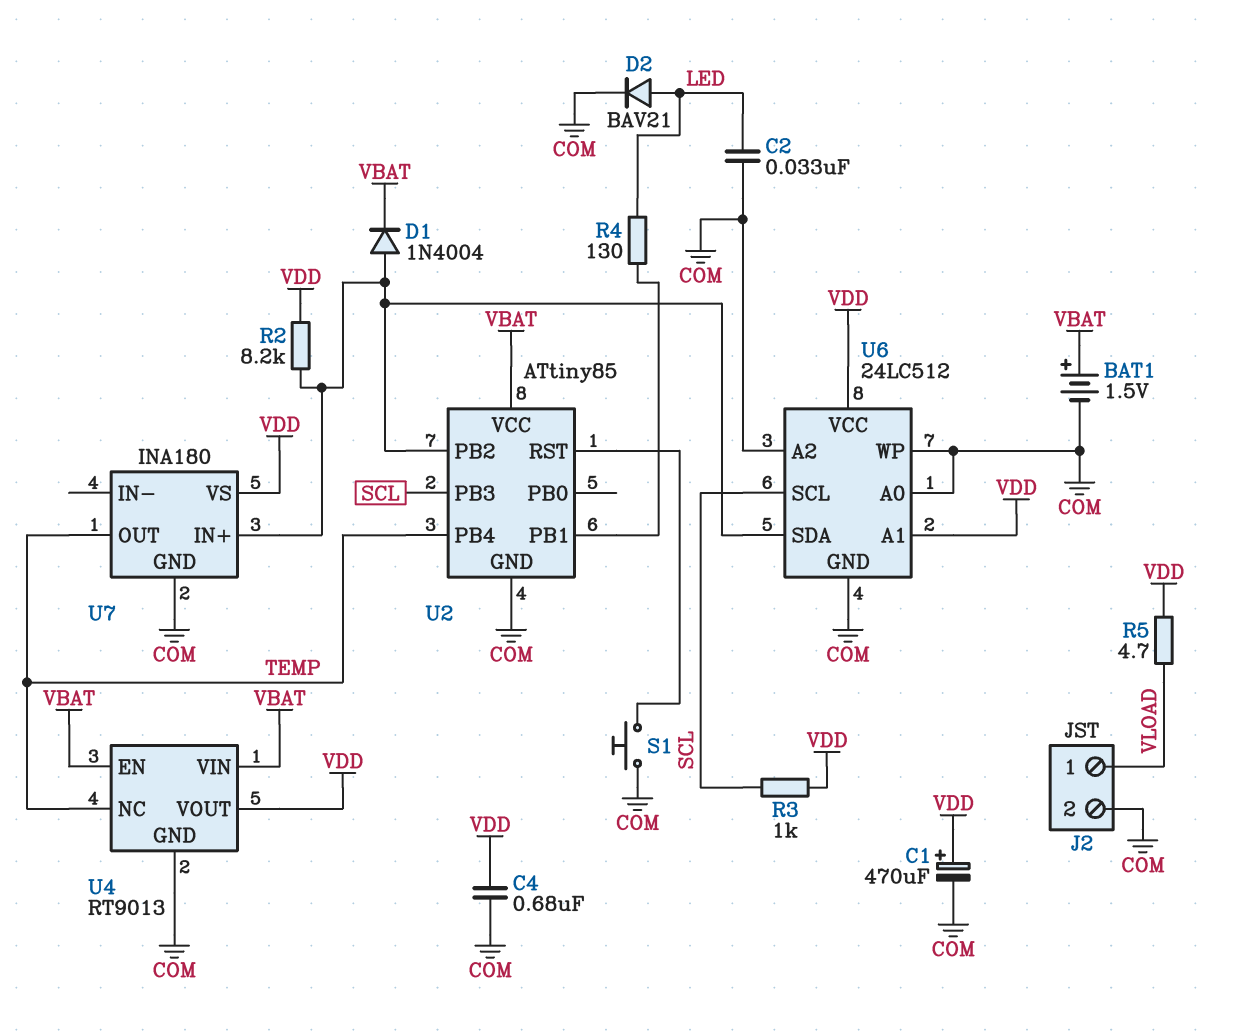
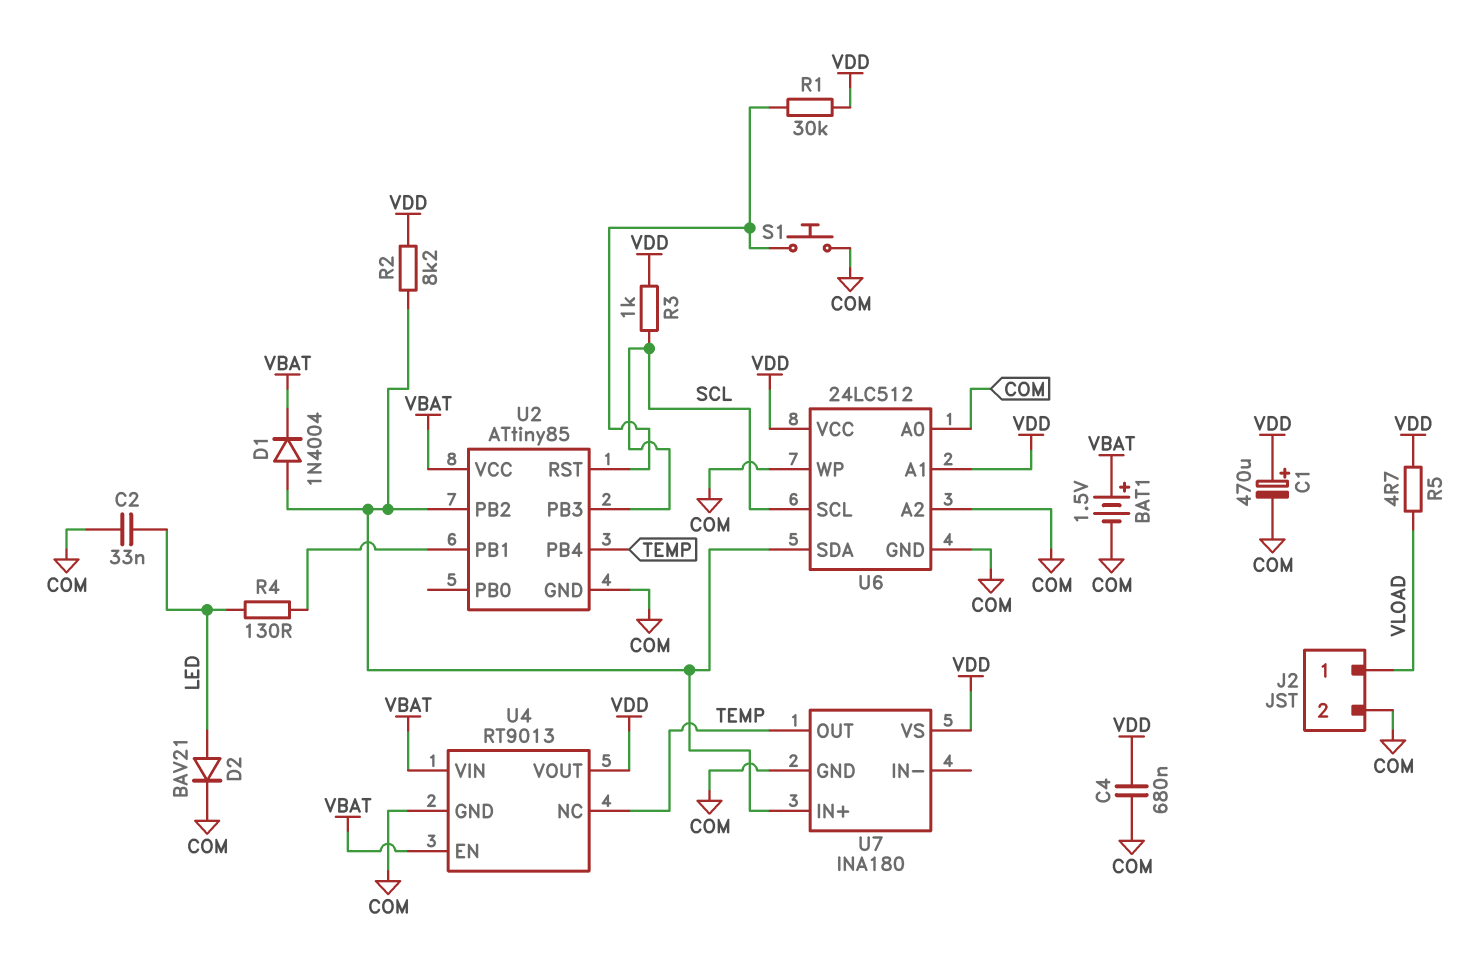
R1: none -> 30k (U2/RST, VDD)

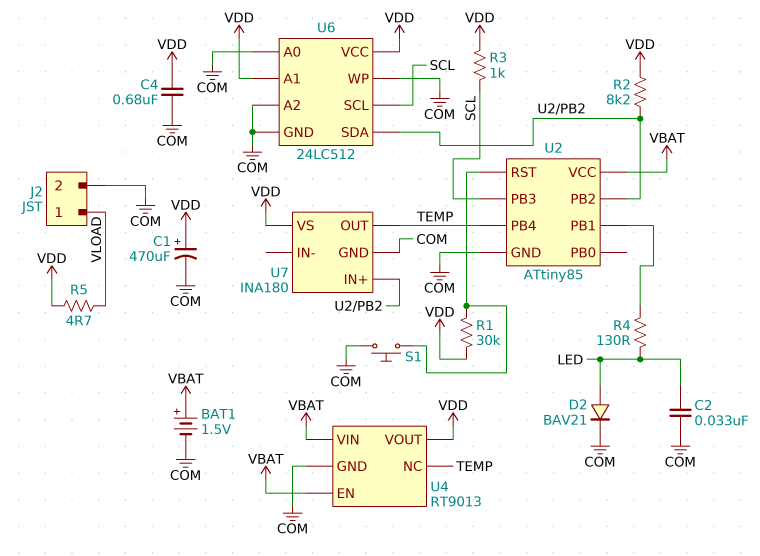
D1: diode 1N4004 (A U2/PB2, K VBAT) -> none

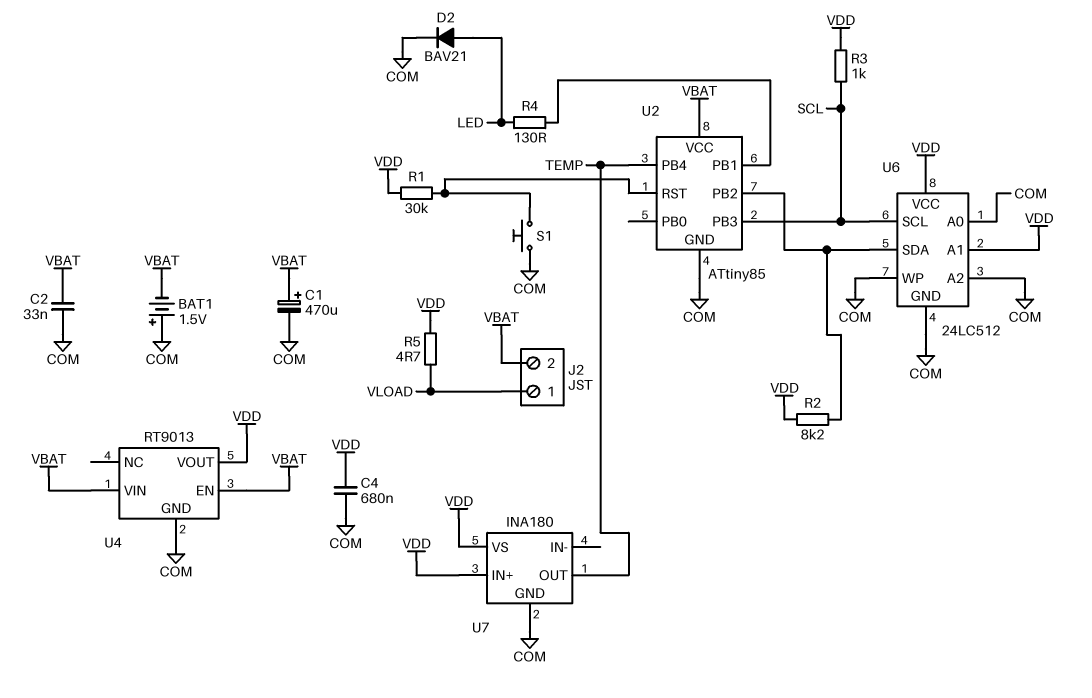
BAT1: 1.5V (plus VBAT, minus COM) -> 1.5V (plus COM, minus VBAT)
C1: 470uF (plus VDD, minus COM) -> 470uF (plus VBAT, minus COM)
C2: 33nF (COM, LED) -> 33nF (COM, VBAT)
J2 pin 2: COM -> VBAT
U4 pin NC: TEMP -> none
U7 pin IN+: U2/PB2 -> VDD

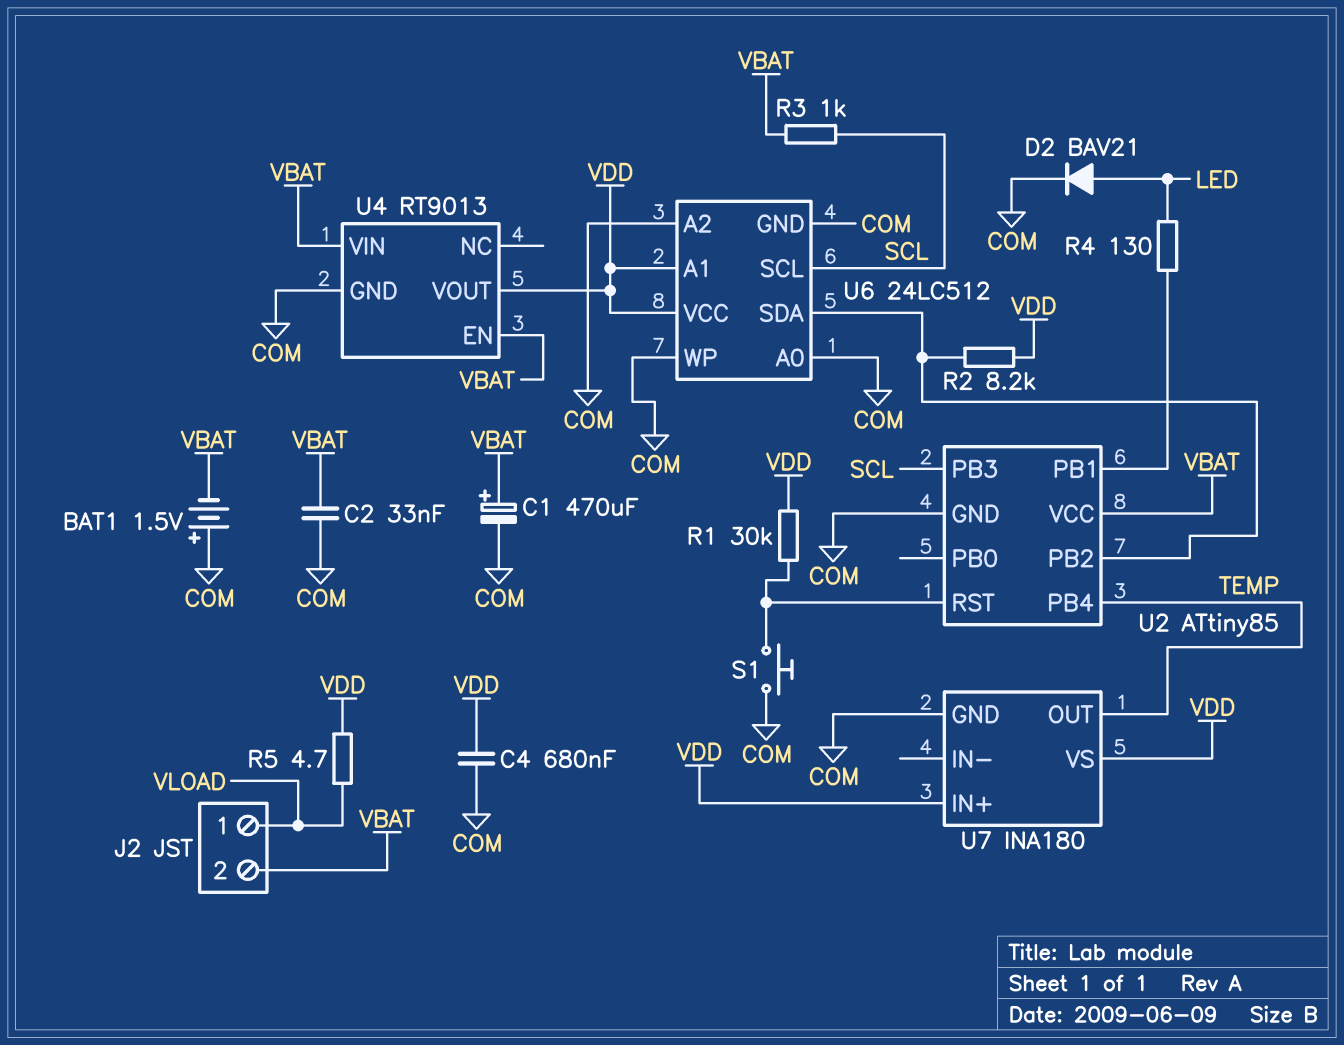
R3: 1k (SCL, VDD) -> 1k (SCL, VBAT)

